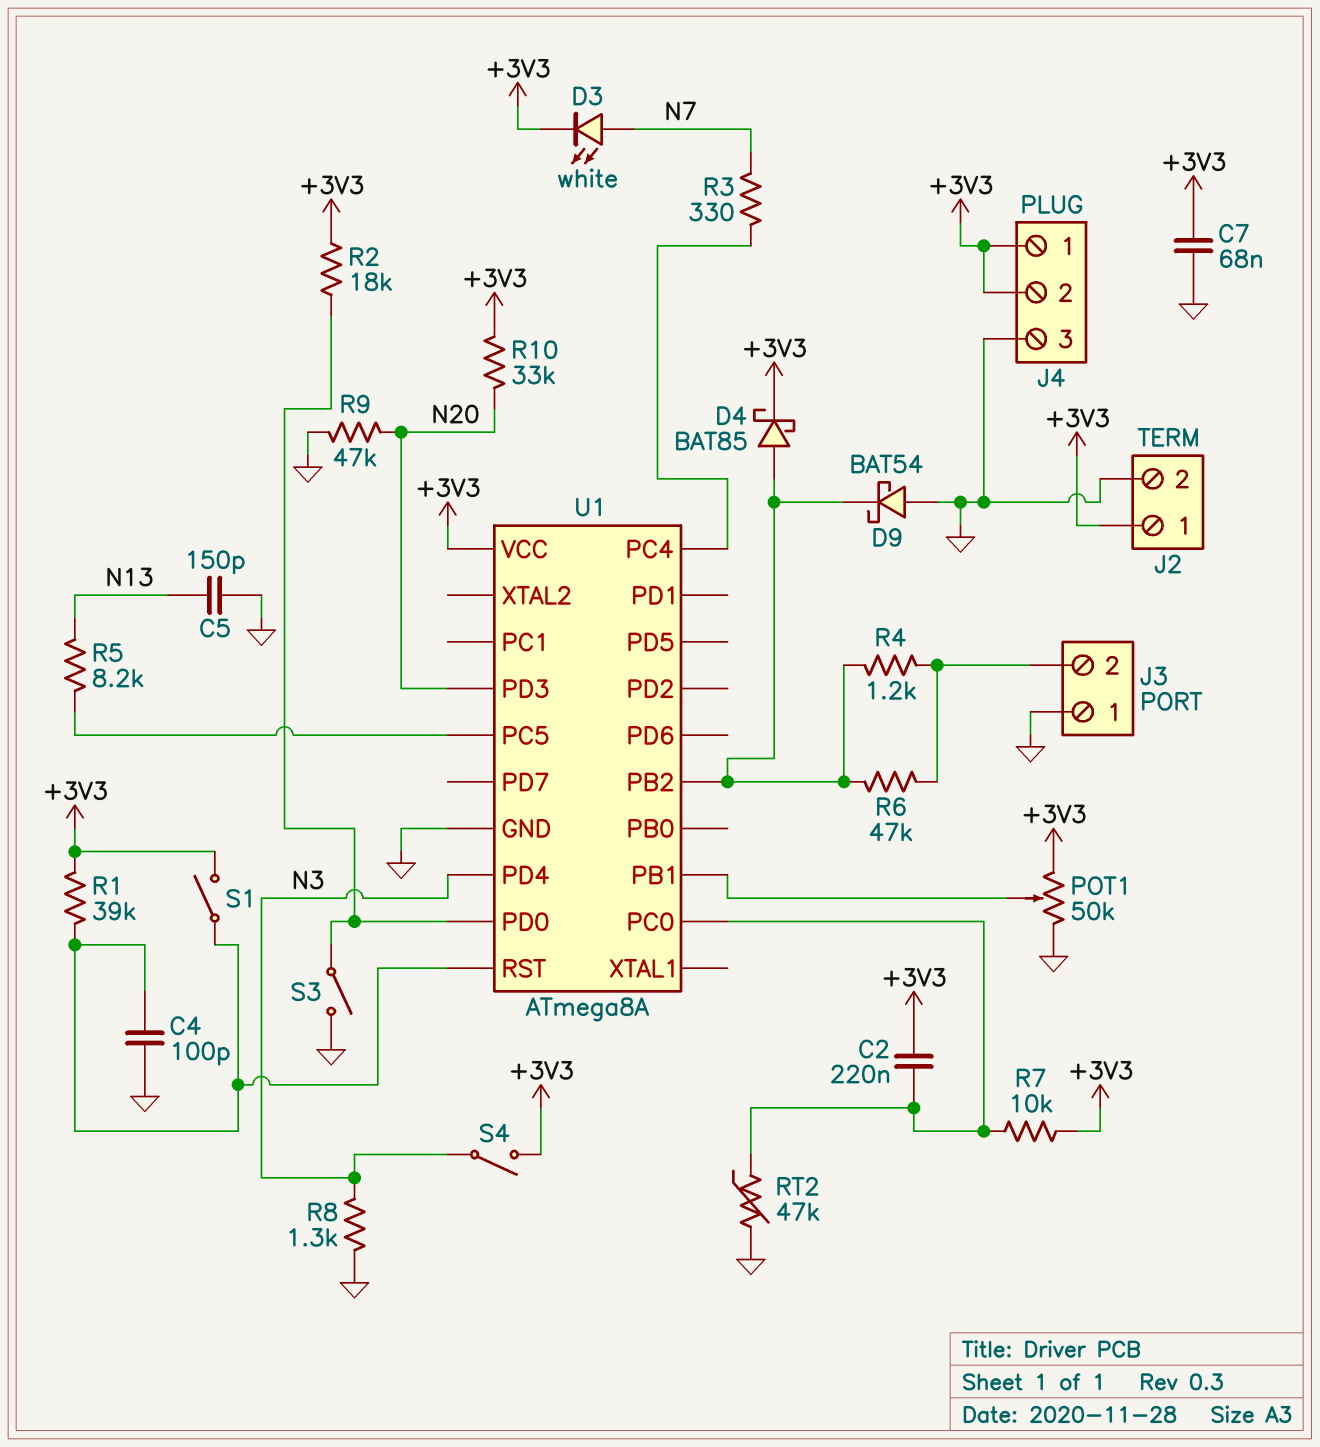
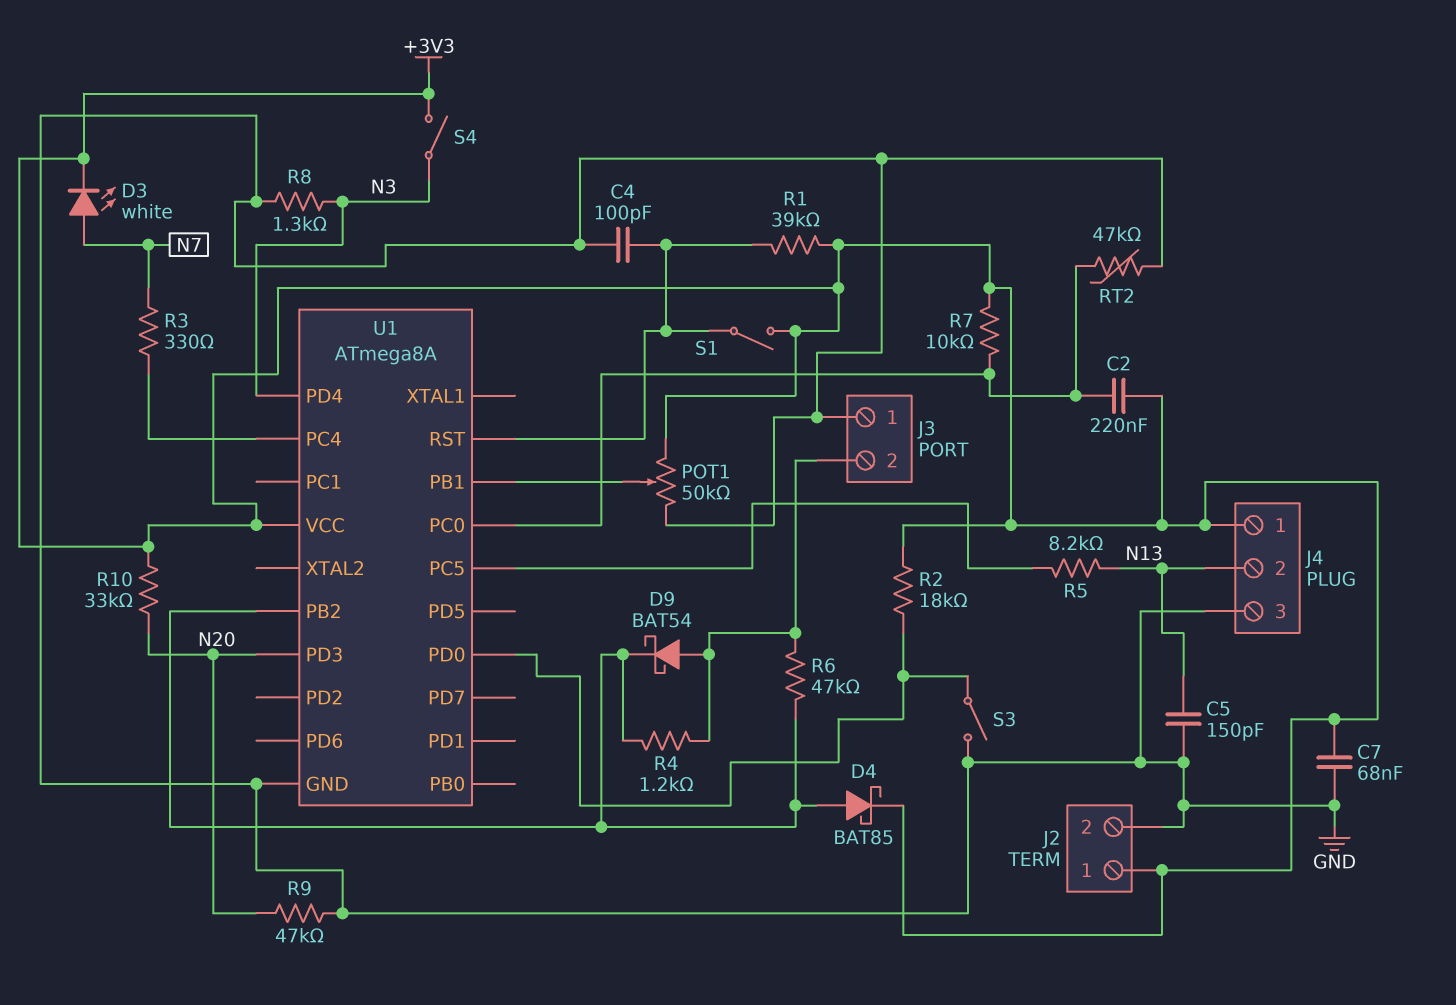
D9: schottky BAT54 (A GND, K U1/PB2) -> schottky BAT54 (A J3/2, K U1/PB2)
J4 pin 2: +3V3 -> N13

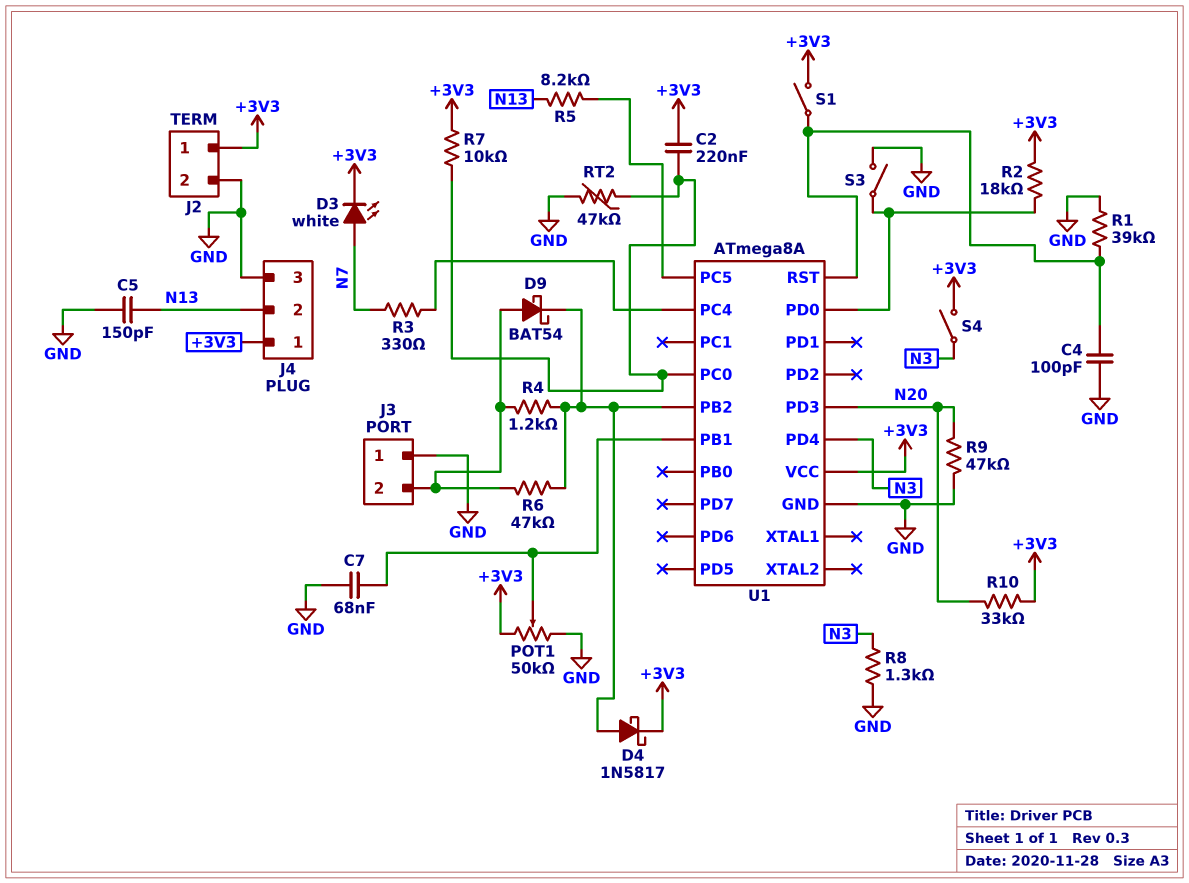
C7: 68nF (+3V3, GND) -> 68nF (GND, U1/PB1)
D4: schottky BAT85 (A U1/PB2, K +3V3) -> schottky 1N5817 (A U1/PB2, K +3V3)
R1: 39k (+3V3, U1/RST) -> 39k (GND, U1/RST)

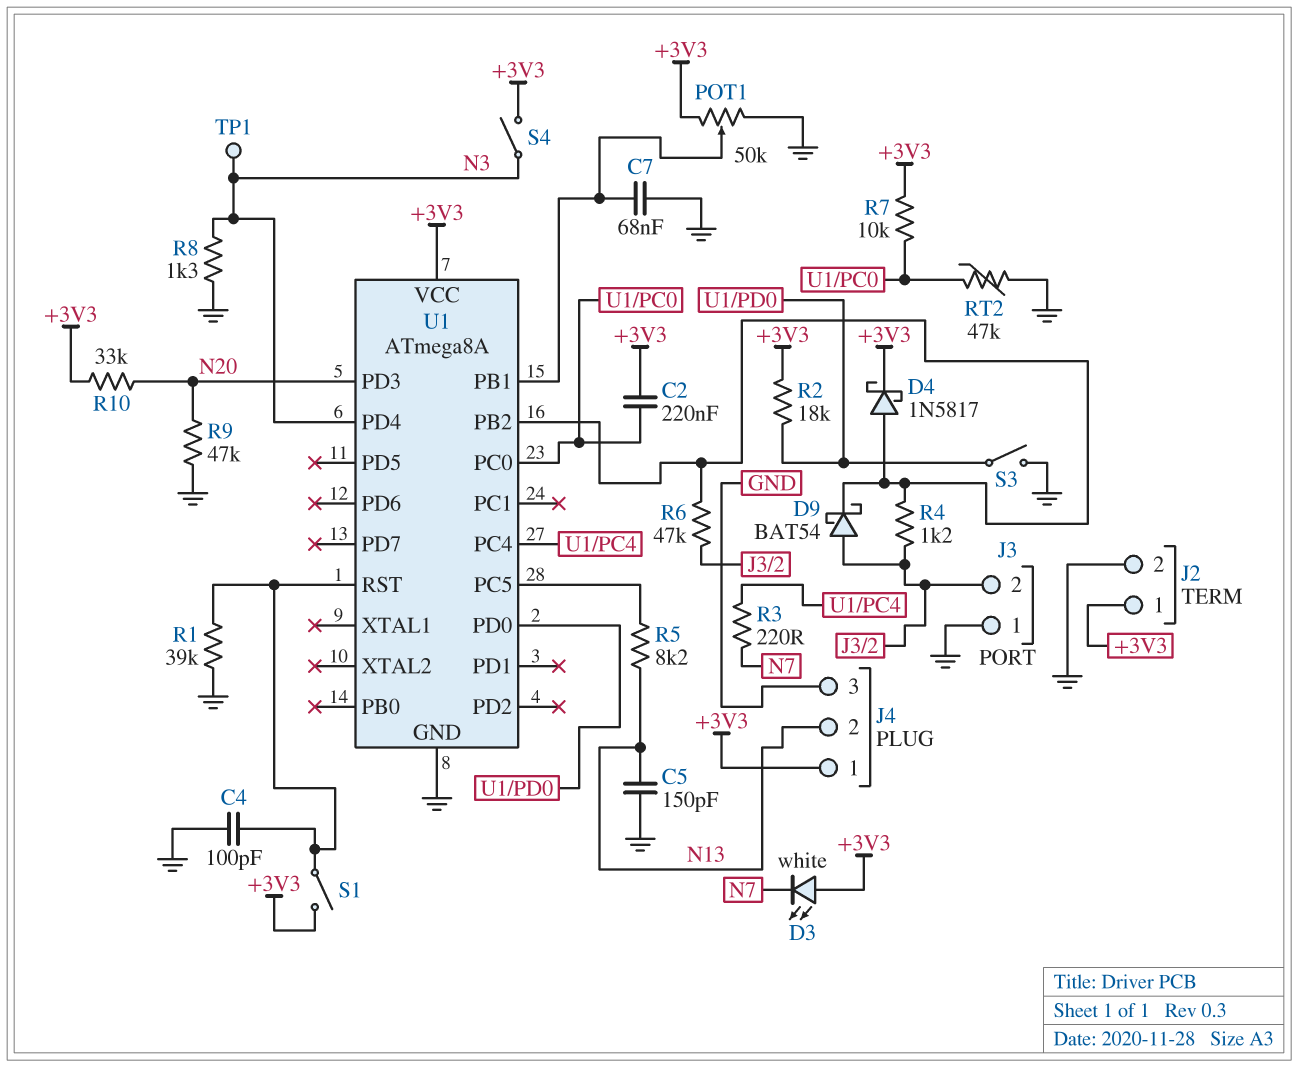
D3: LED white (A N7, K +3V3) -> LED white (A +3V3, K N7)
R3: 330 (N7, U1/PC4) -> 220 (N7, U1/PC4)
TP1: none -> test point (N3)

